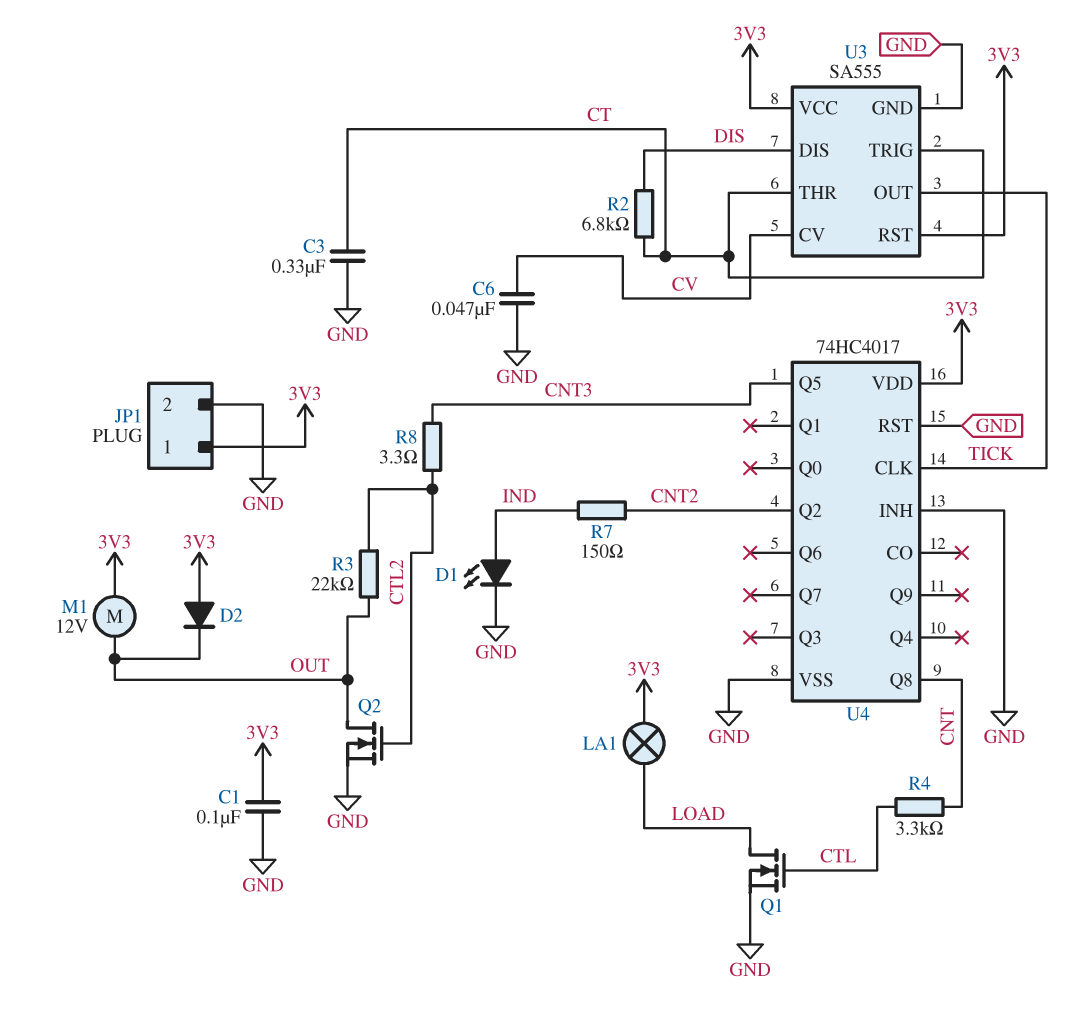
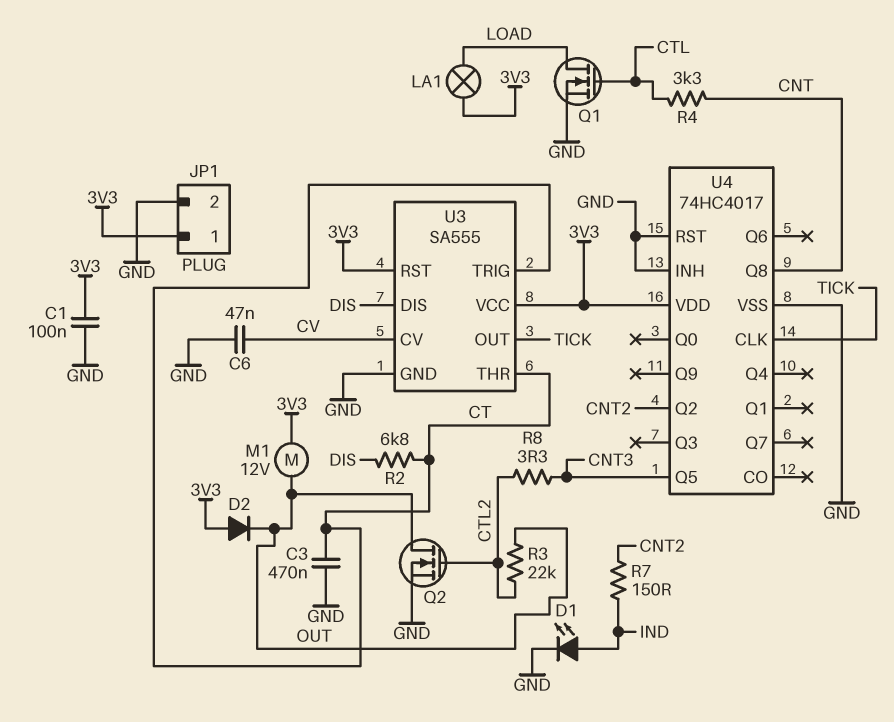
C3: 330nF (CT, GND) -> 470nF (CT, GND)

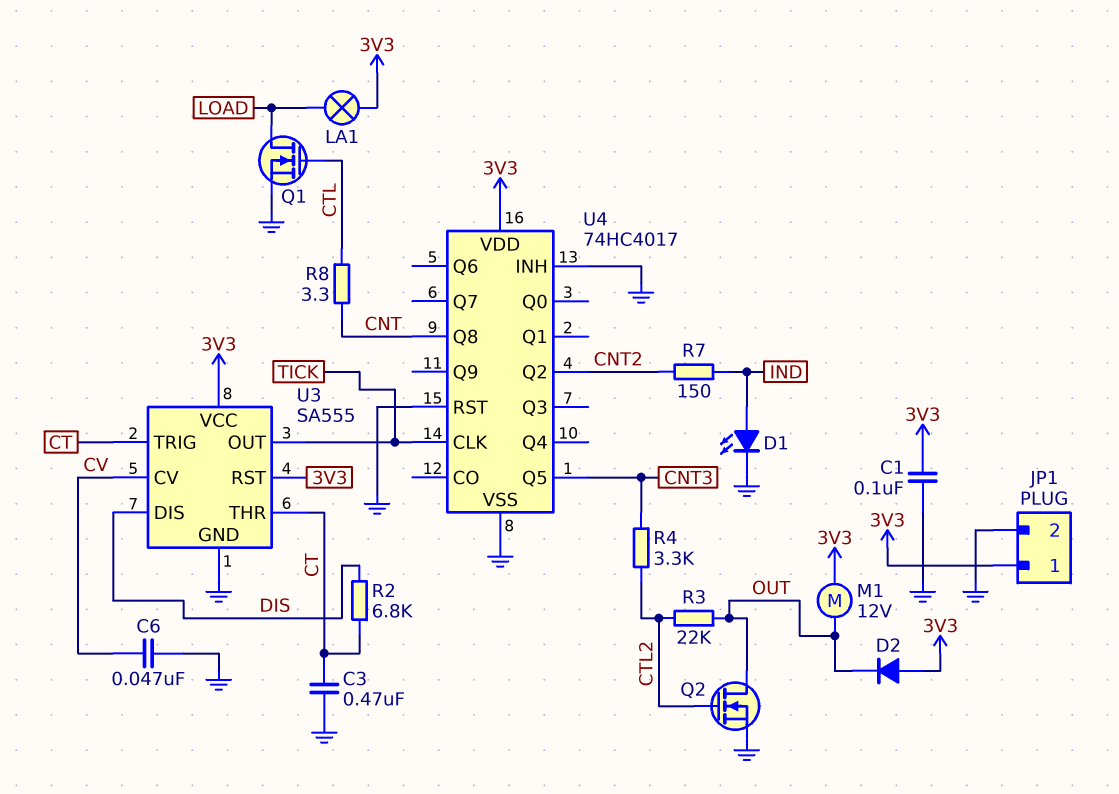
R4: 3.3k (CNT, CTL) -> 3.3k (CNT3, CTL2)
R8: 3.3 (CNT3, CTL2) -> 3.3 (CNT, CTL)

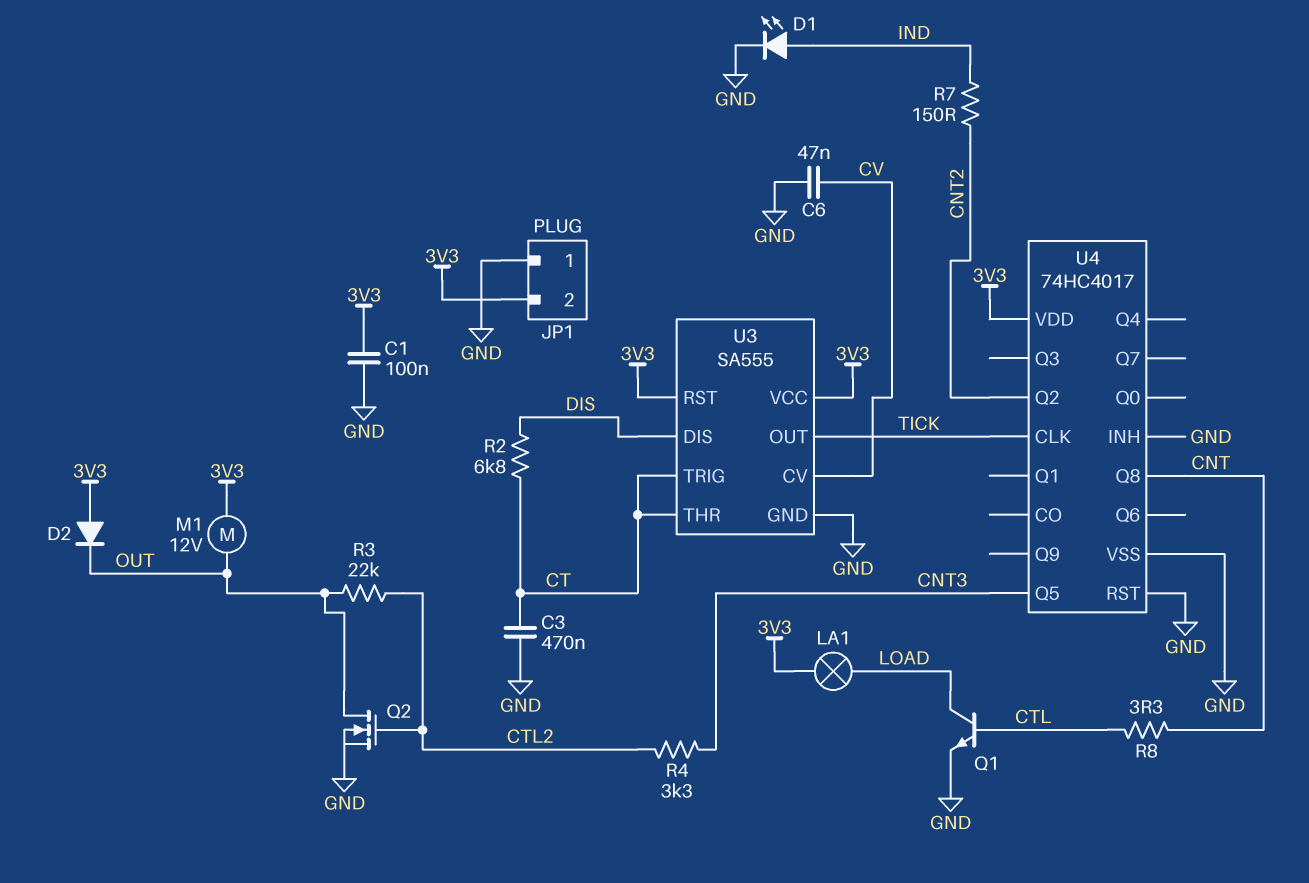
JP1 pin 1: 3V3 -> GND
JP1 pin 2: GND -> 3V3
Q1: NMOS (G CTL, D LOAD, S GND) -> NPN (B CTL, C LOAD, E GND)

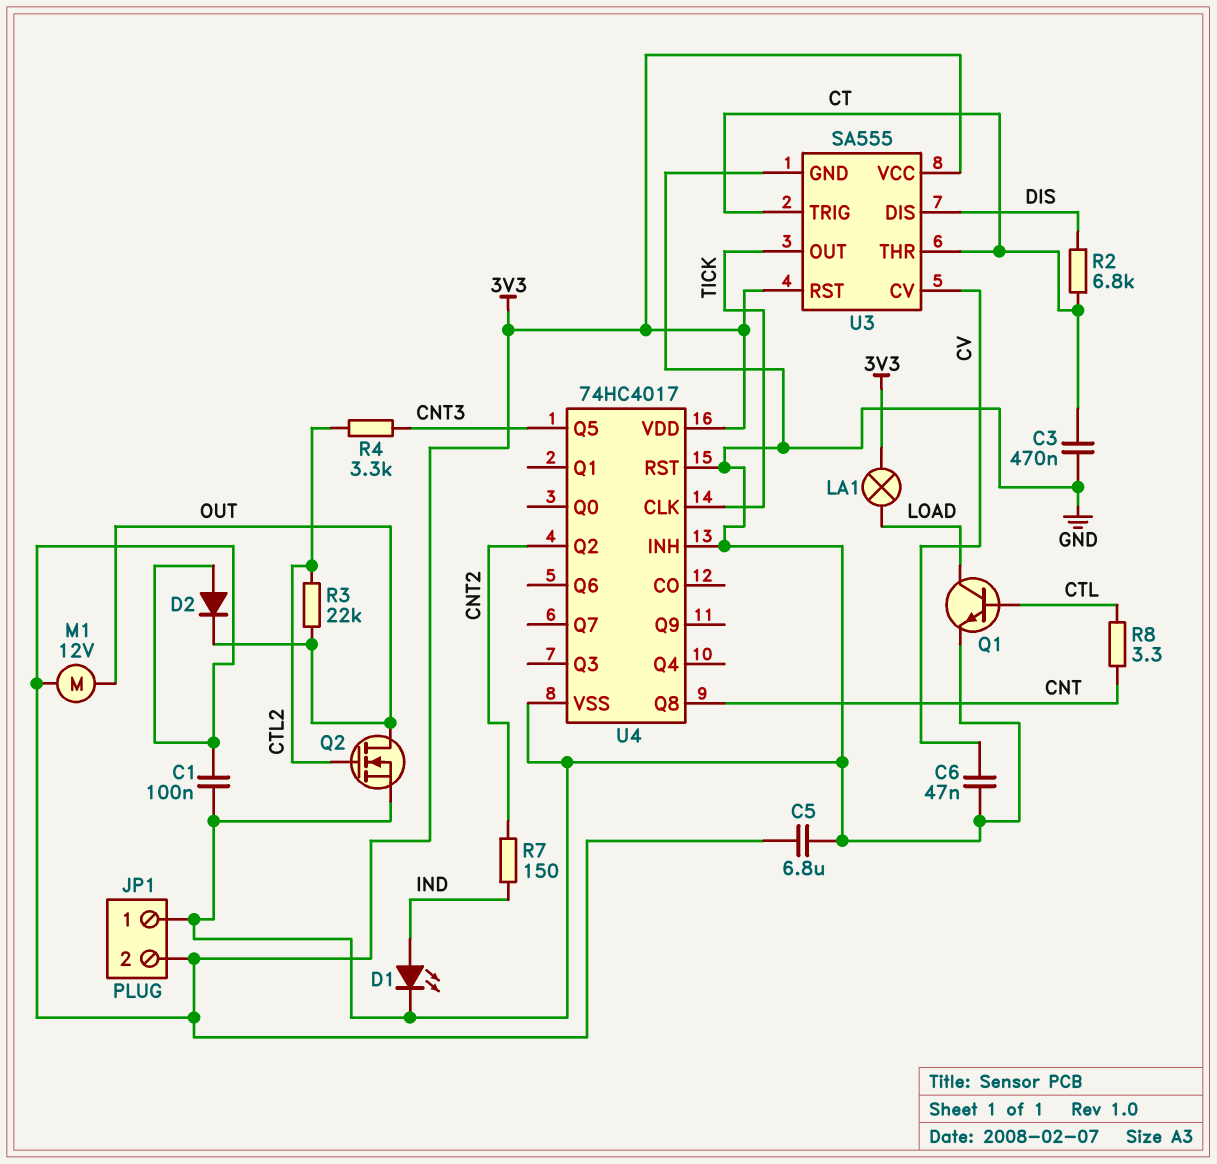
C5: none -> 6.8uF (3V3, GND)

